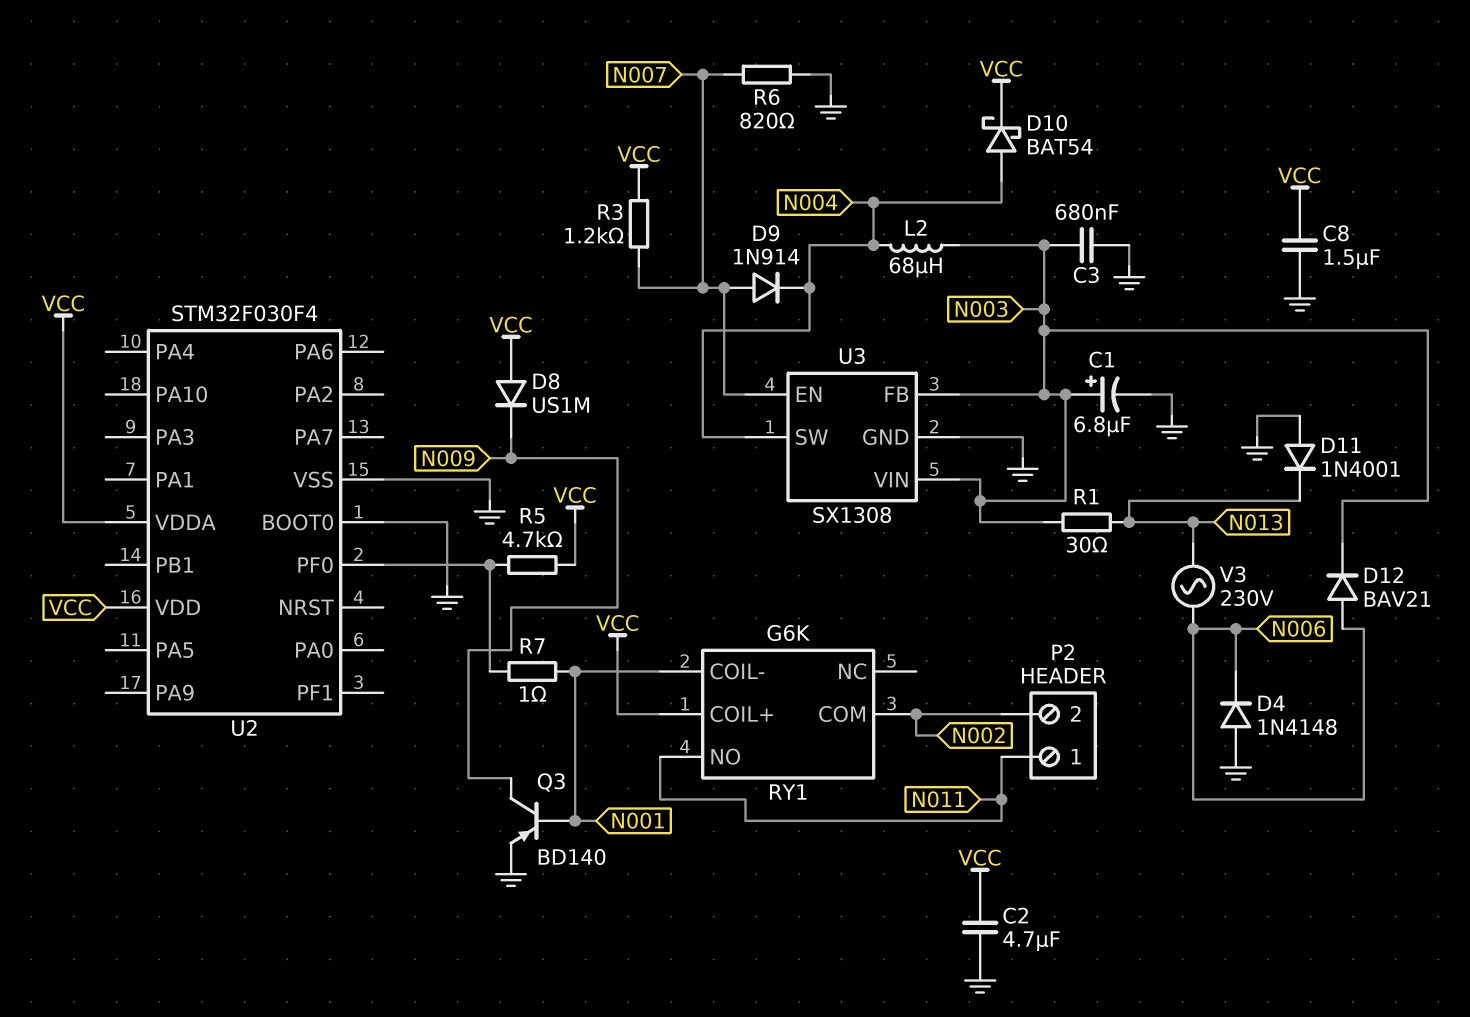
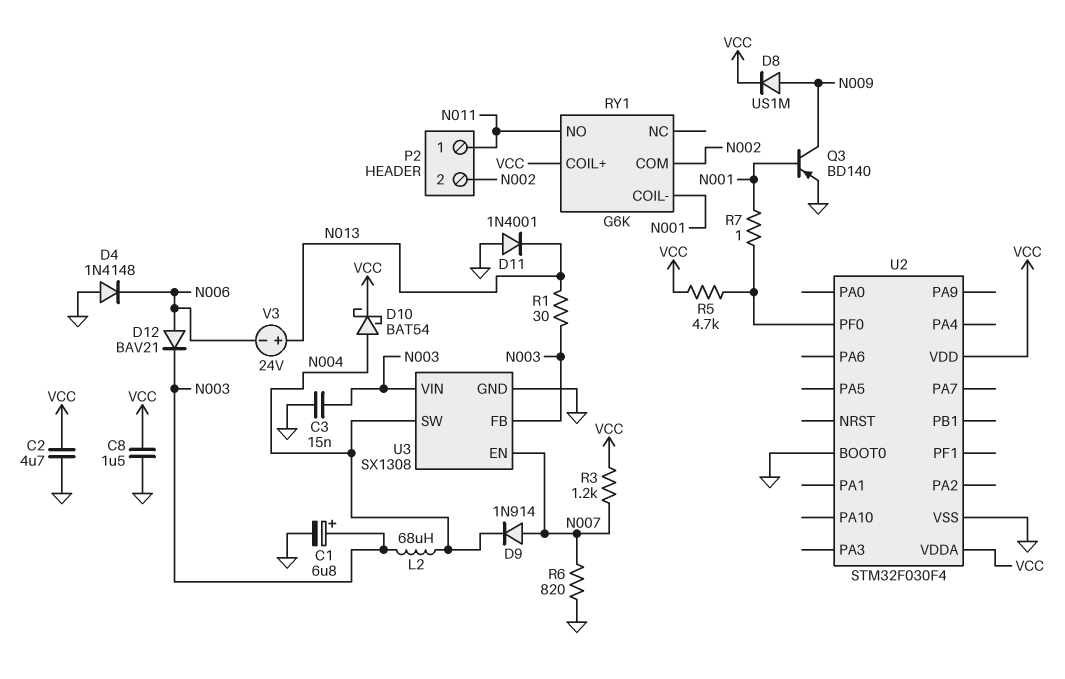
C3: 680nF (GND, N003) -> 15nF (GND, N003)
D8: diode US1M (A VCC, K N009) -> diode US1M (A N009, K VCC)
V3: AC 230V (N006, N013) -> 24V (plus N013, minus N006)

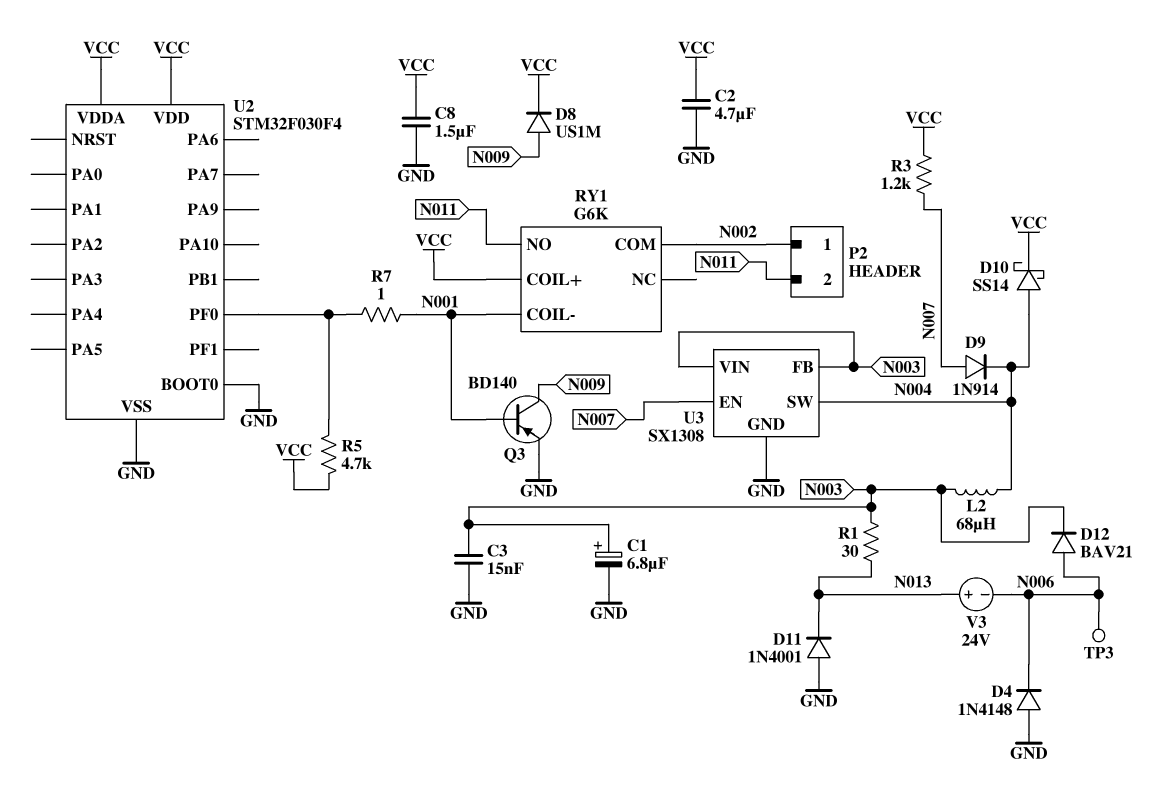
D10: schottky BAT54 (A N004, K VCC) -> schottky SS14 (A N004, K VCC)
P2 pin 1: N011 -> N002
P2 pin 2: N002 -> N011
R6: 820 (GND, N007) -> none
TP3: none -> test point (N006)

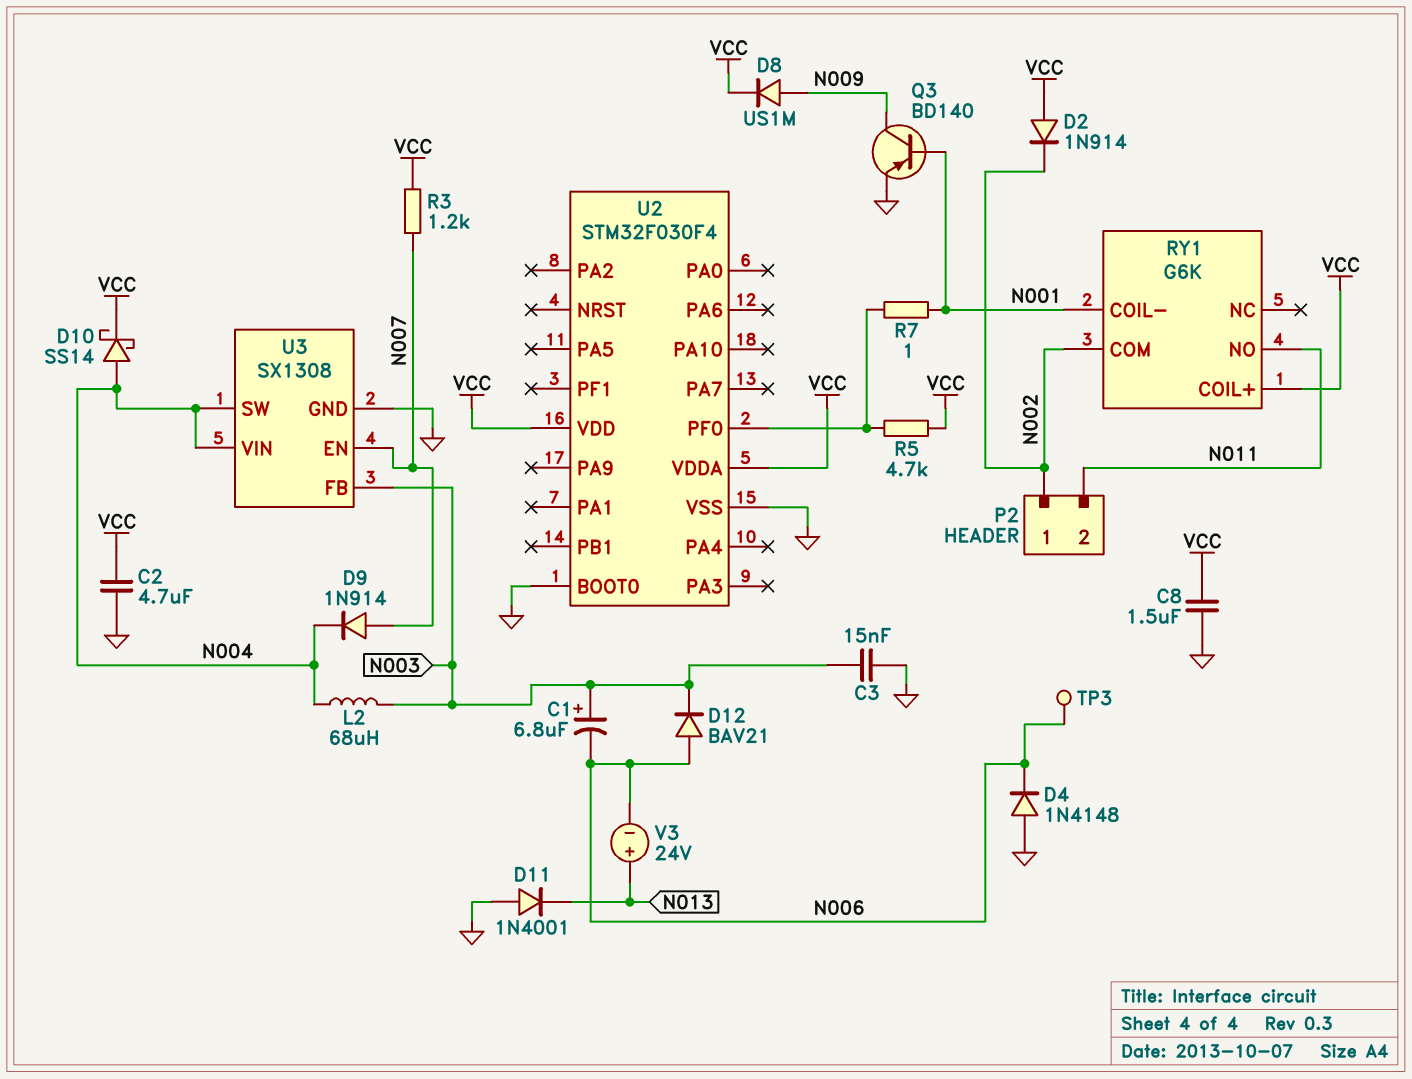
C1: 6.8uF (plus N003, minus GND) -> 6.8uF (plus N003, minus N006)
D2: none -> diode 1N914 (A VCC, K N002)
R1: 30 (N003, N013) -> none
U3 pin VIN: N003 -> N004

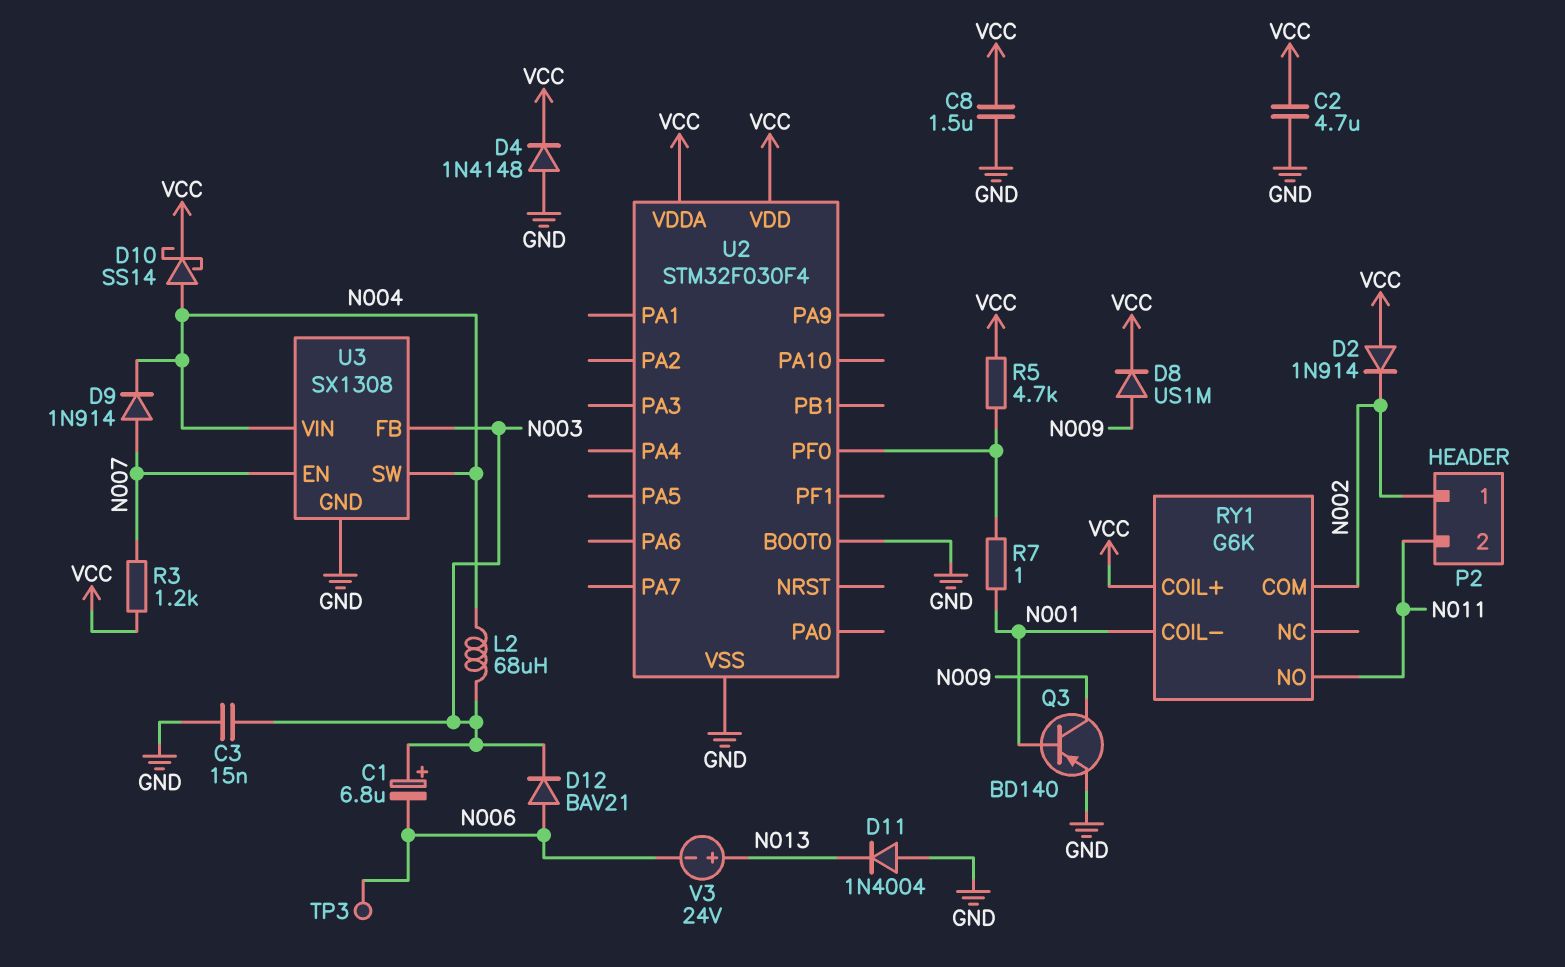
D4: diode 1N4148 (A GND, K N006) -> diode 1N4148 (A GND, K VCC)
D11: diode 1N4001 (A GND, K N013) -> diode 1N4004 (A GND, K N013)

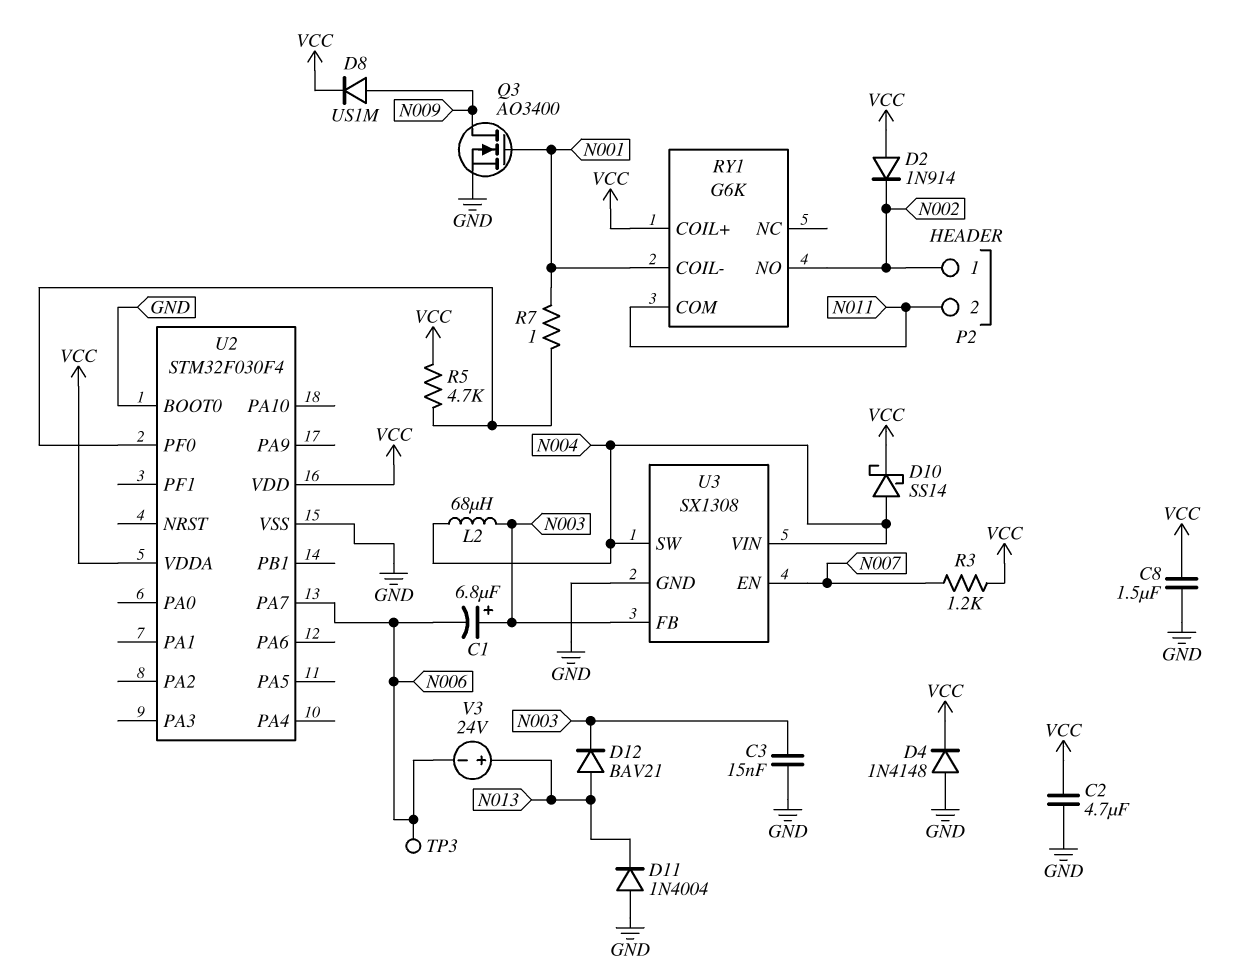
D9: diode 1N914 (A N007, K N004) -> none
D12: diode BAV21 (A N006, K N003) -> diode BAV21 (A N013, K N003)
Q3: PNP BD140 (B N001, C N009, E GND) -> NMOS AO3400 (G N001, D N009, S GND)
RY1 pin COM: N002 -> N011
RY1 pin NO: N011 -> N002
U2 pin PA7: none -> N006

